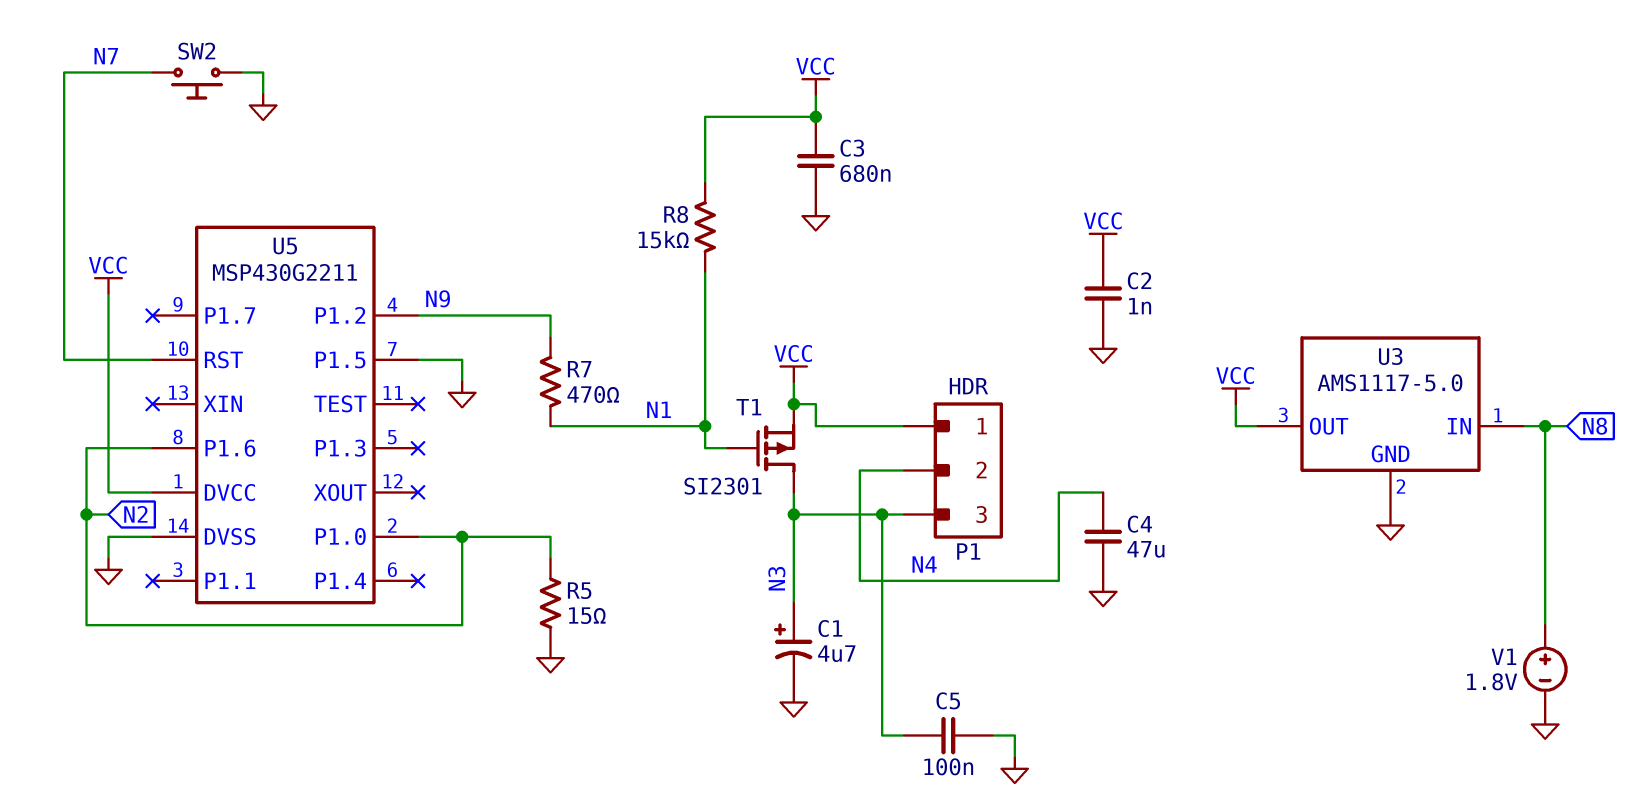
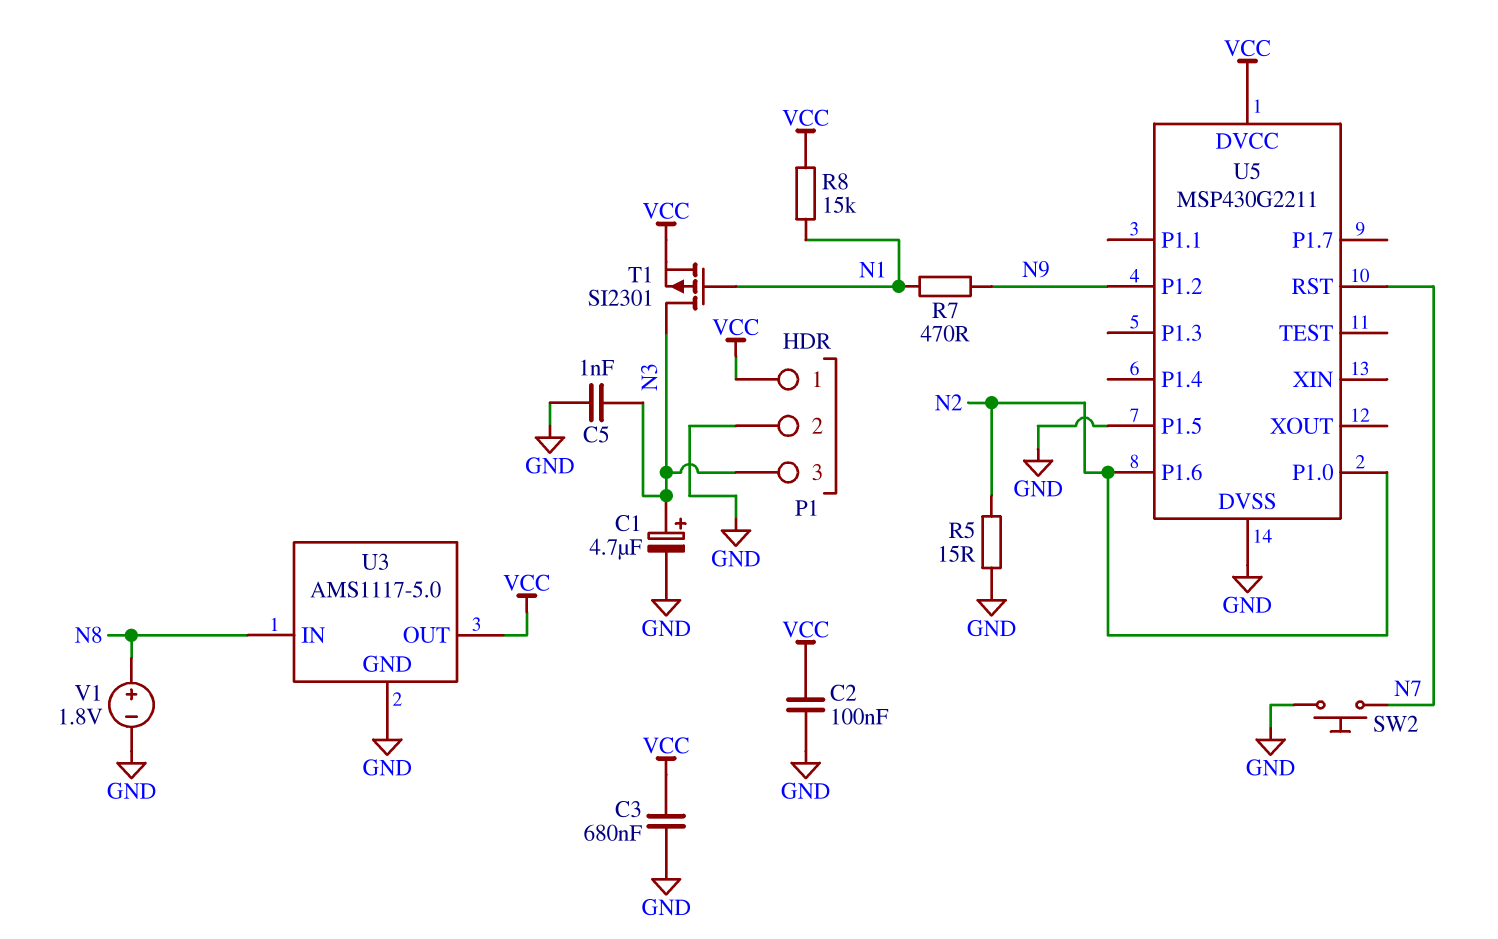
C2: 1nF (GND, VCC) -> 100nF (GND, VCC)
C4: 47uF (GND, N4) -> none
C5: 100nF (GND, N3) -> 1nF (GND, N3)
P1 pin 2: N4 -> GND

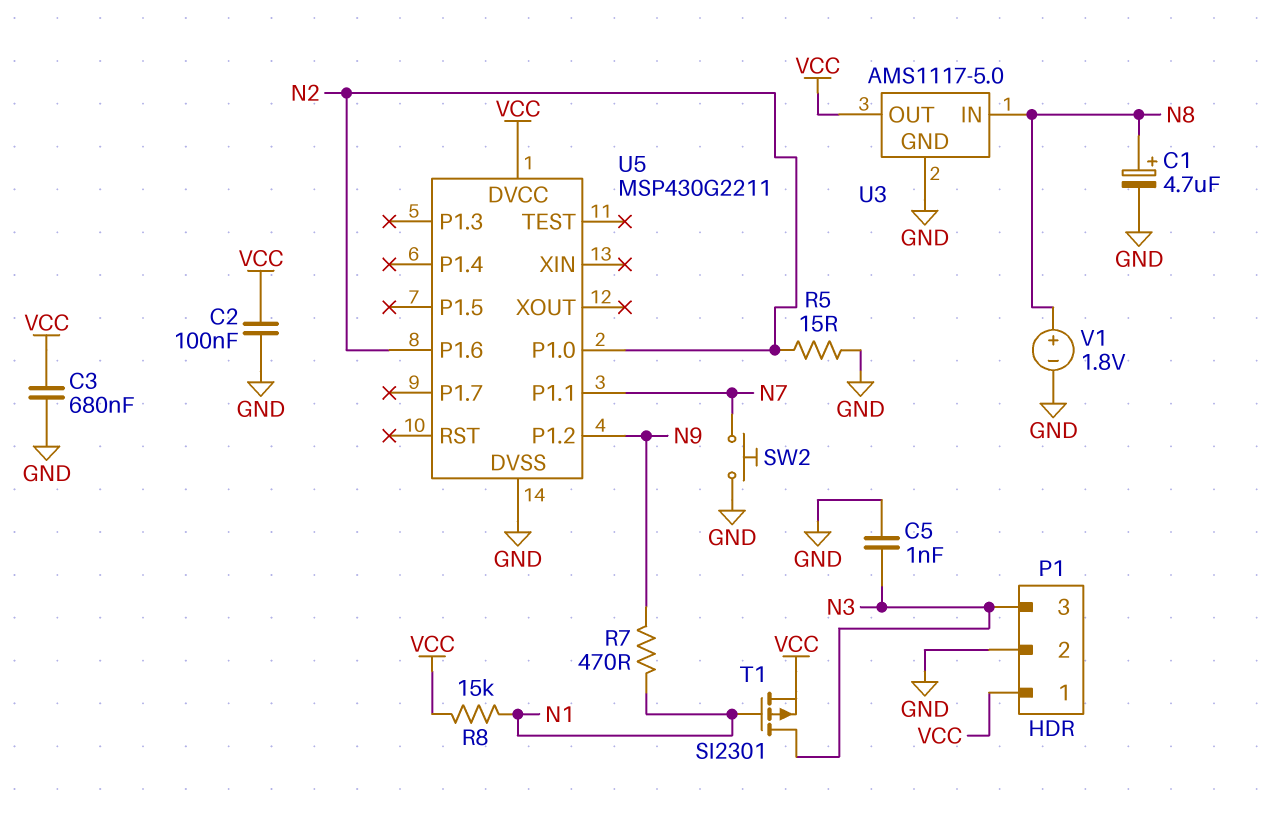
C1: 4.7uF (plus N3, minus GND) -> 4.7uF (plus N8, minus GND)
U5 pin P1.1: none -> N7
U5 pin P1.5: GND -> none
U5 pin RST: N7 -> none

